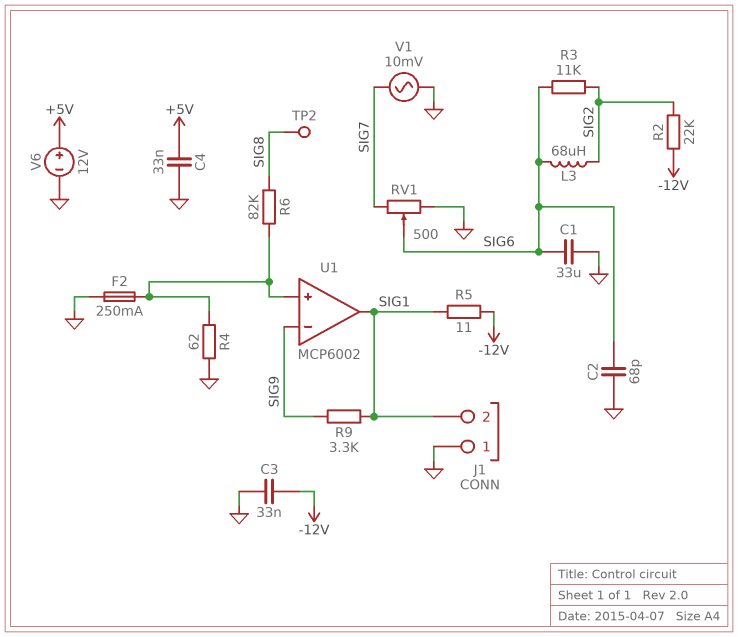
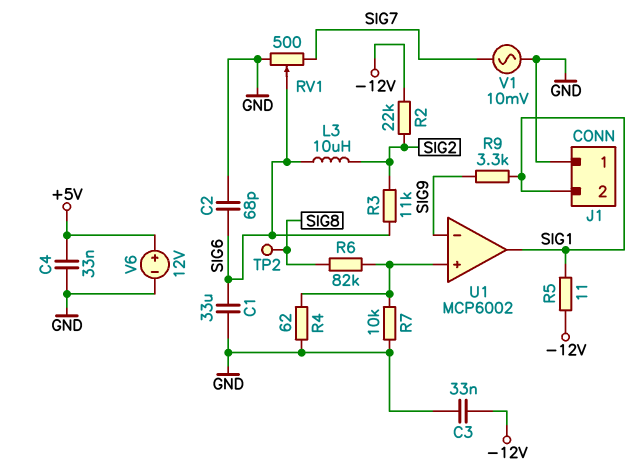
F2: 250mA (GND, U1/in+) -> none
L3: 68uH (SIG2, SIG6) -> 10uH (SIG2, SIG6)
R7: none -> 10k (GND, U1/in+)

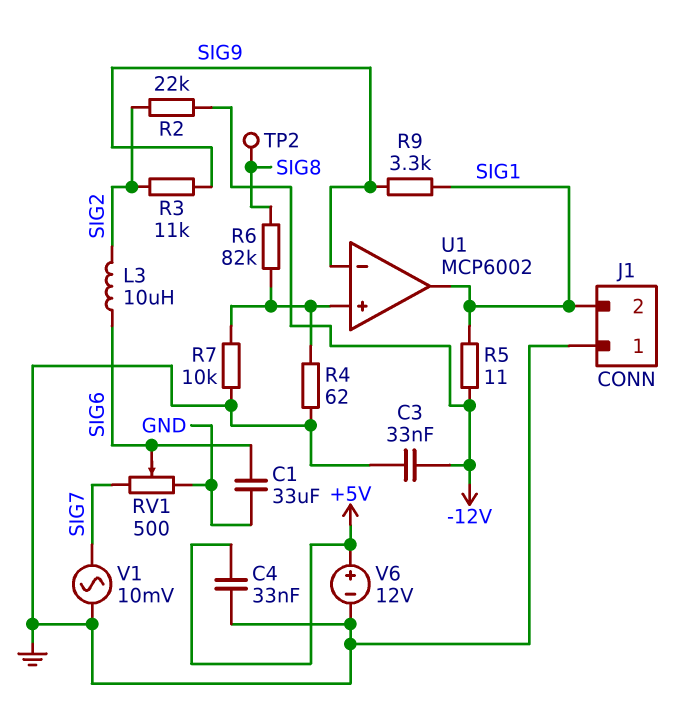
C2: 68pF (GND, SIG6) -> none
R3: 11k (SIG2, SIG6) -> 11k (SIG2, SIG9)

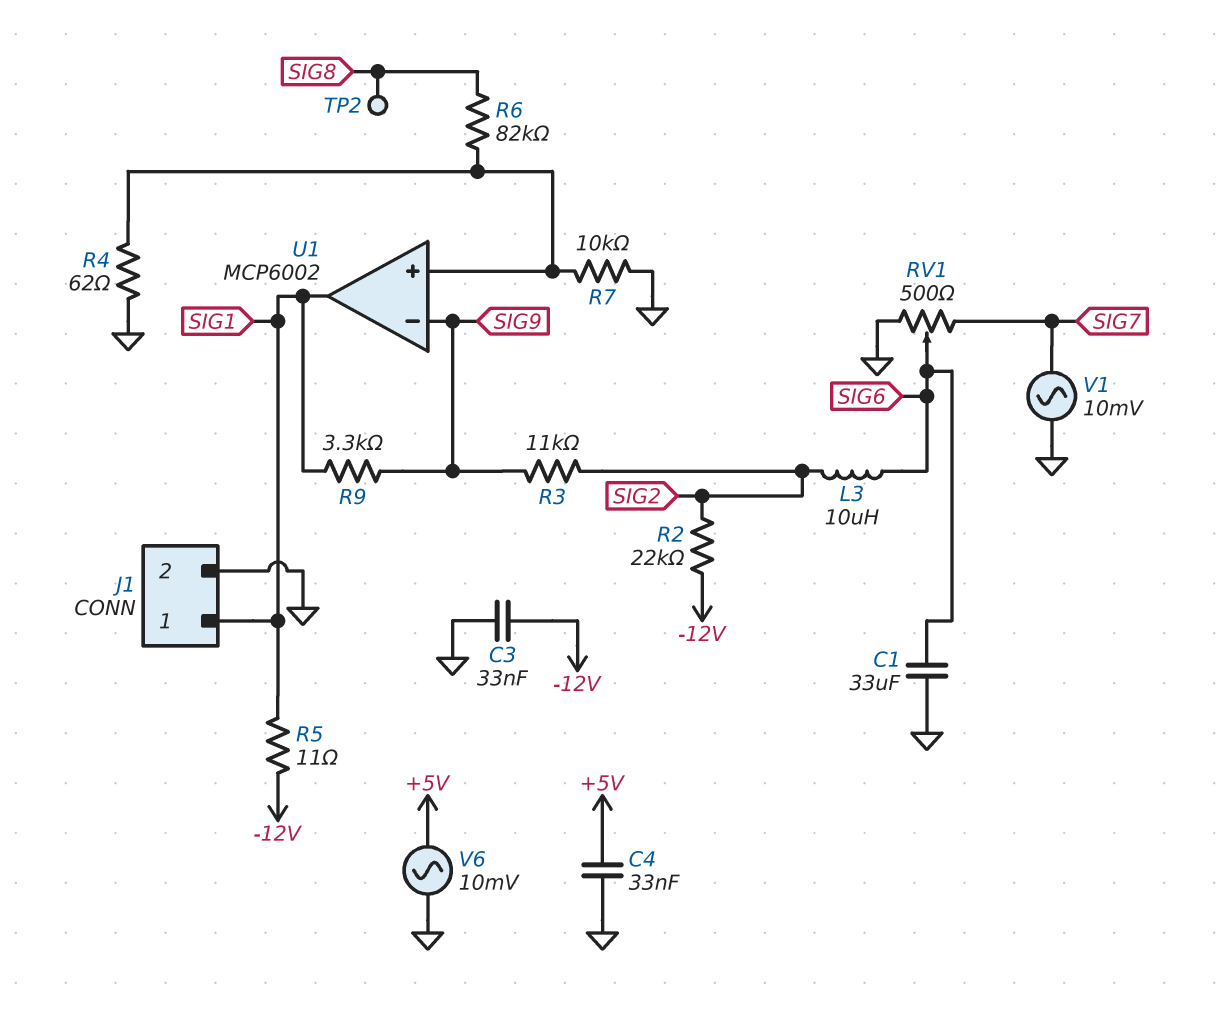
J1 pin 1: GND -> SIG1
J1 pin 2: SIG1 -> GND
V6: 12V (plus +5V, minus GND) -> AC 10mV (+5V, GND)

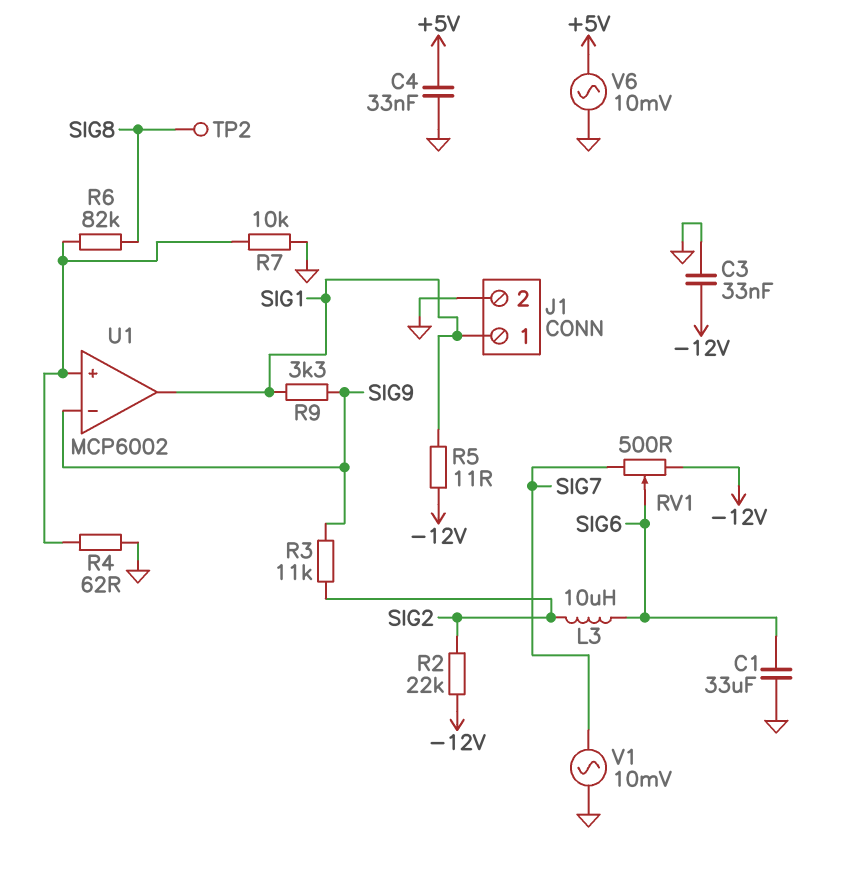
RV1: 500 (GND, SIG7, wiper SIG6) -> 500 (-12V, SIG7, wiper SIG6)

